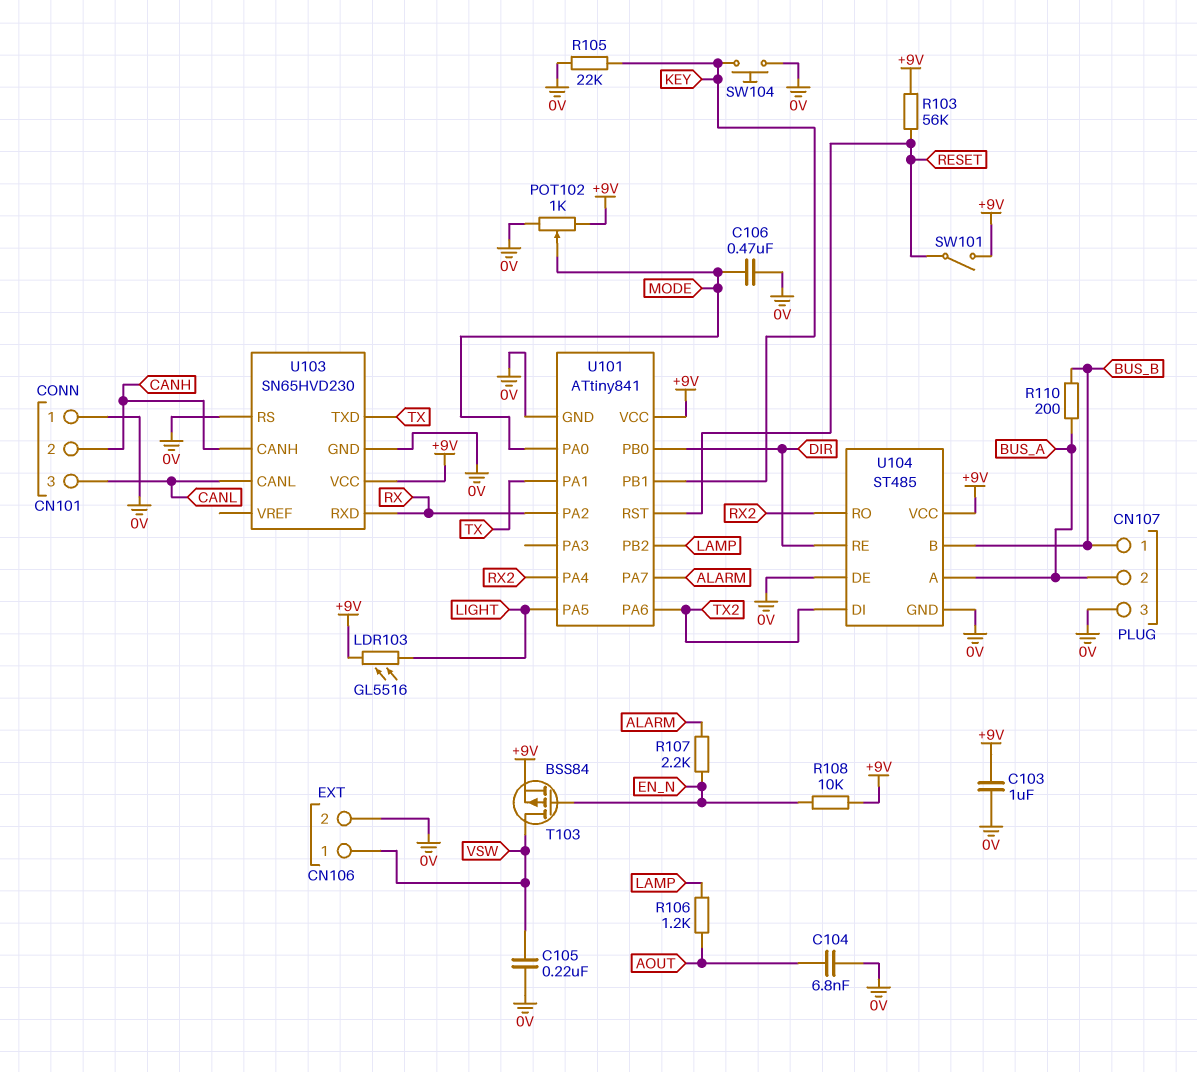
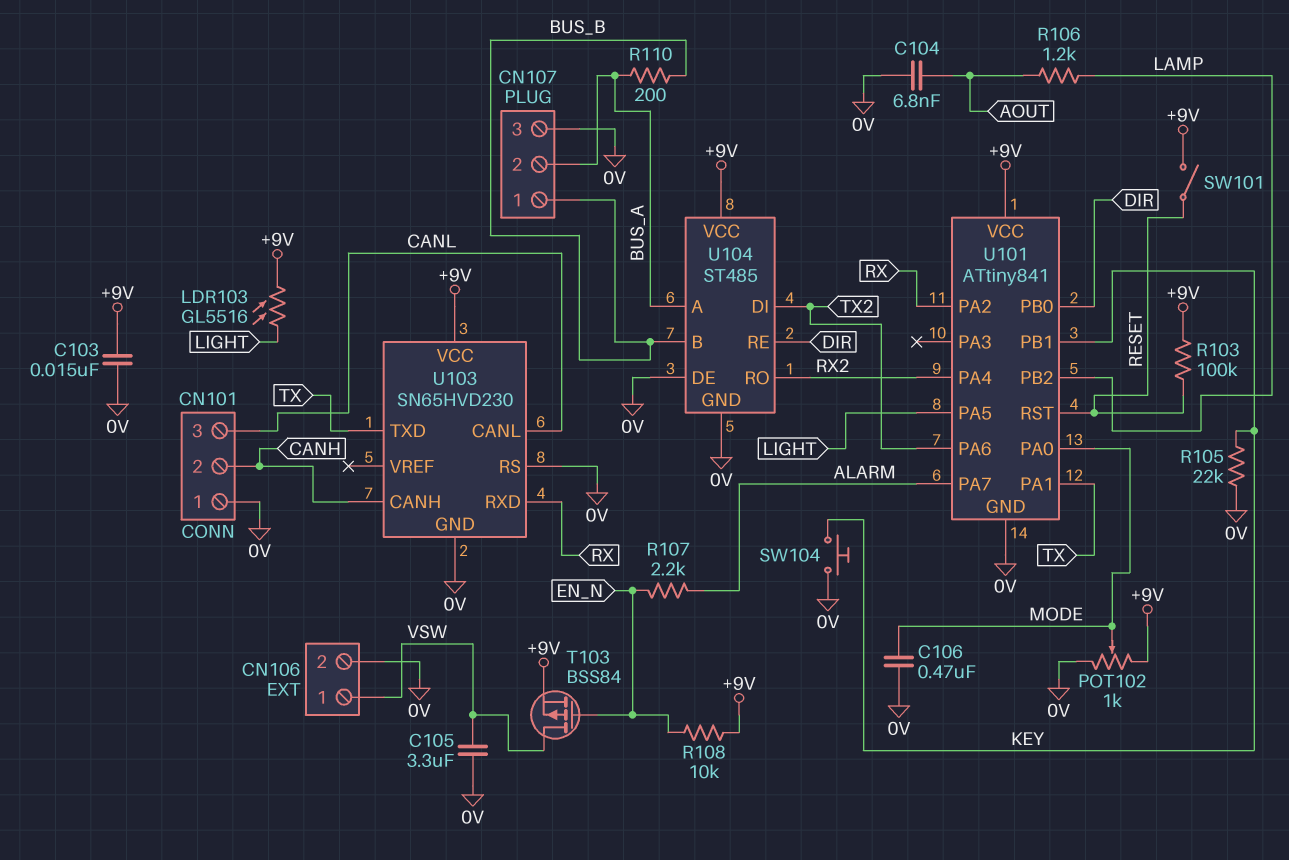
C103: 1uF (+9V, 0V) -> 15nF (+9V, 0V)
C105: 220nF (0V, VSW) -> 3.3uF (0V, VSW)
R103: 56k (+9V, RESET) -> 100k (+9V, RESET)

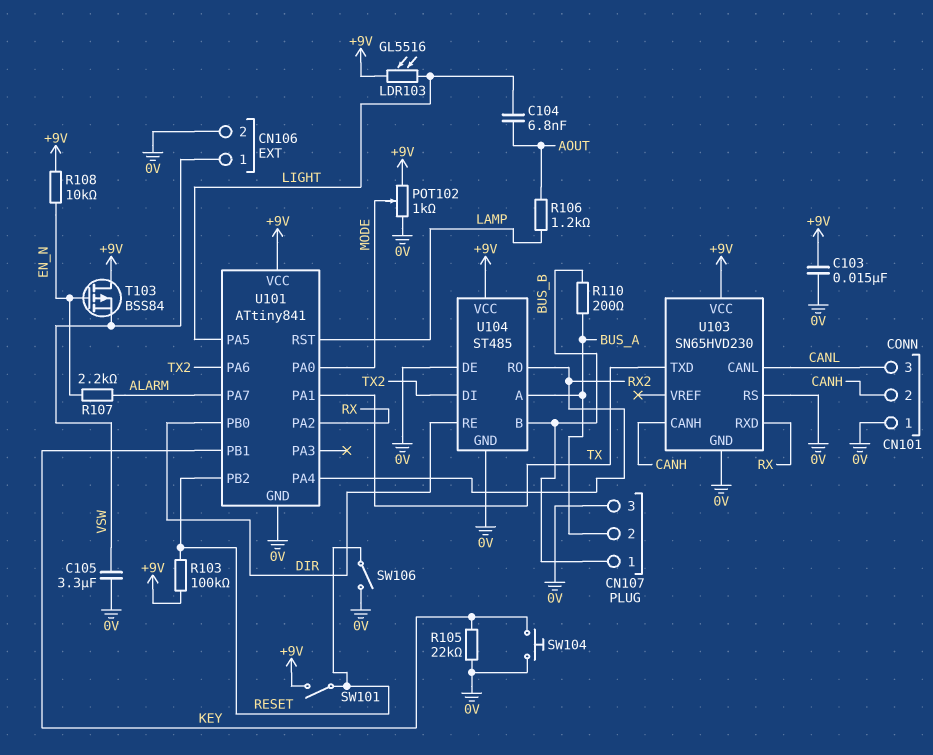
C104: 6.8nF (0V, AOUT) -> 6.8nF (AOUT, LIGHT)
C106: 470nF (0V, MODE) -> none
SW106: none -> switch (0V, RESET)
T103: PMOS BSS84 (G EN_N, D VSW, S +9V) -> PMOS BSS84 (G EN_N, D +9V, S VSW)
U101 pin PB2: LAMP -> RESET
U101 pin RST: RESET -> LAMP

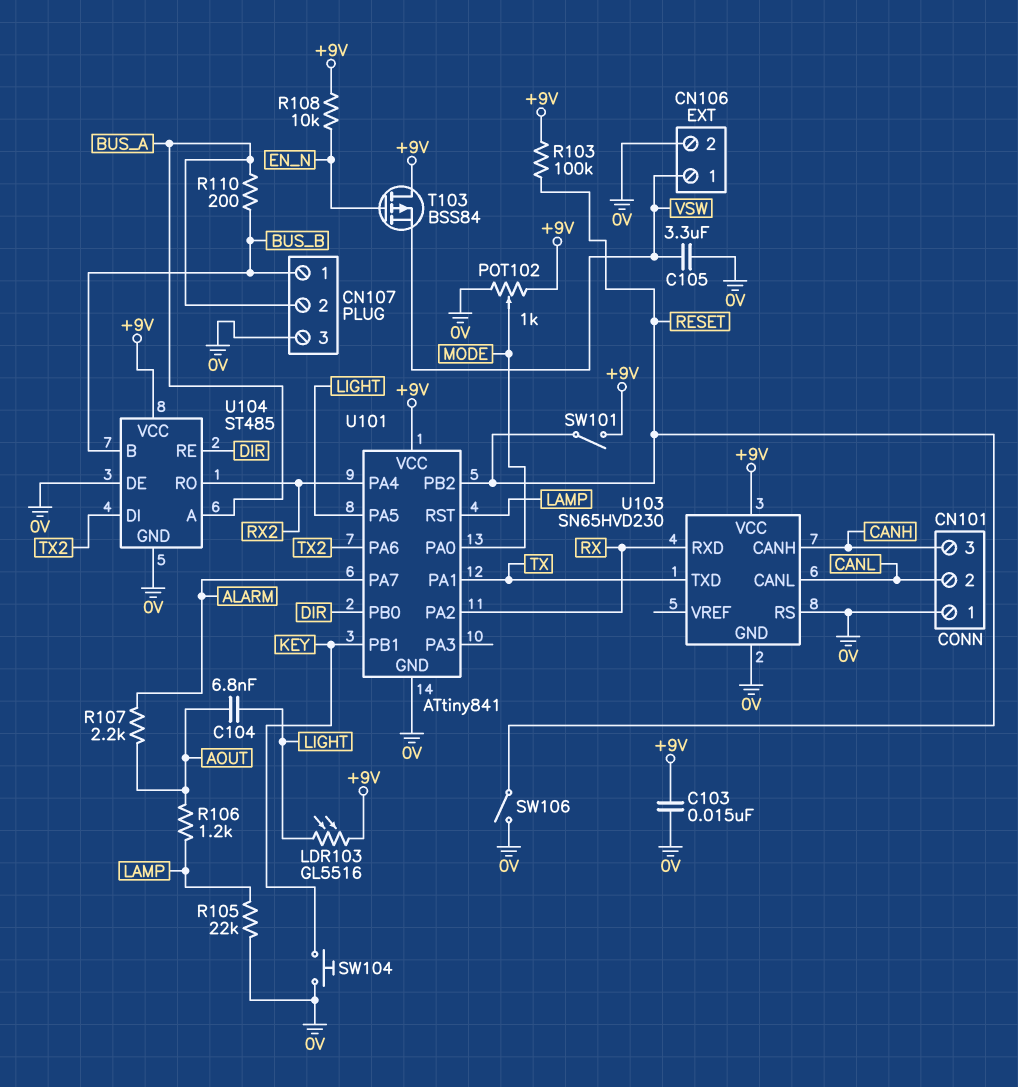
CN101 pin 2: CANH -> CANL
CN101 pin 3: CANL -> CANH
R105: 22k (0V, KEY) -> 22k (0V, LAMP)
R107: 2.2k (ALARM, EN_N) -> 2.2k (ALARM, AOUT)

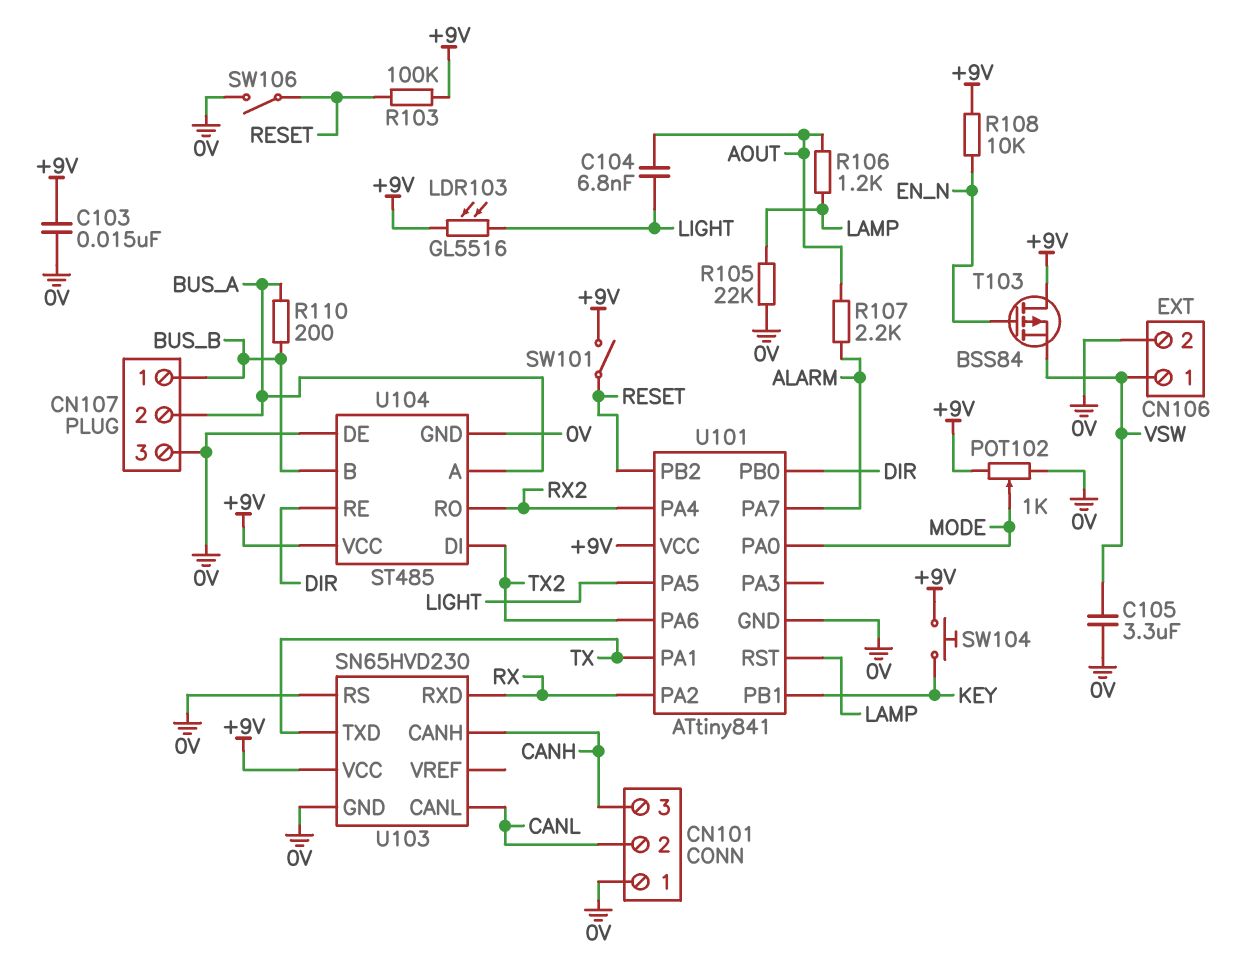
SW104: button (0V, KEY) -> button (+9V, KEY)

